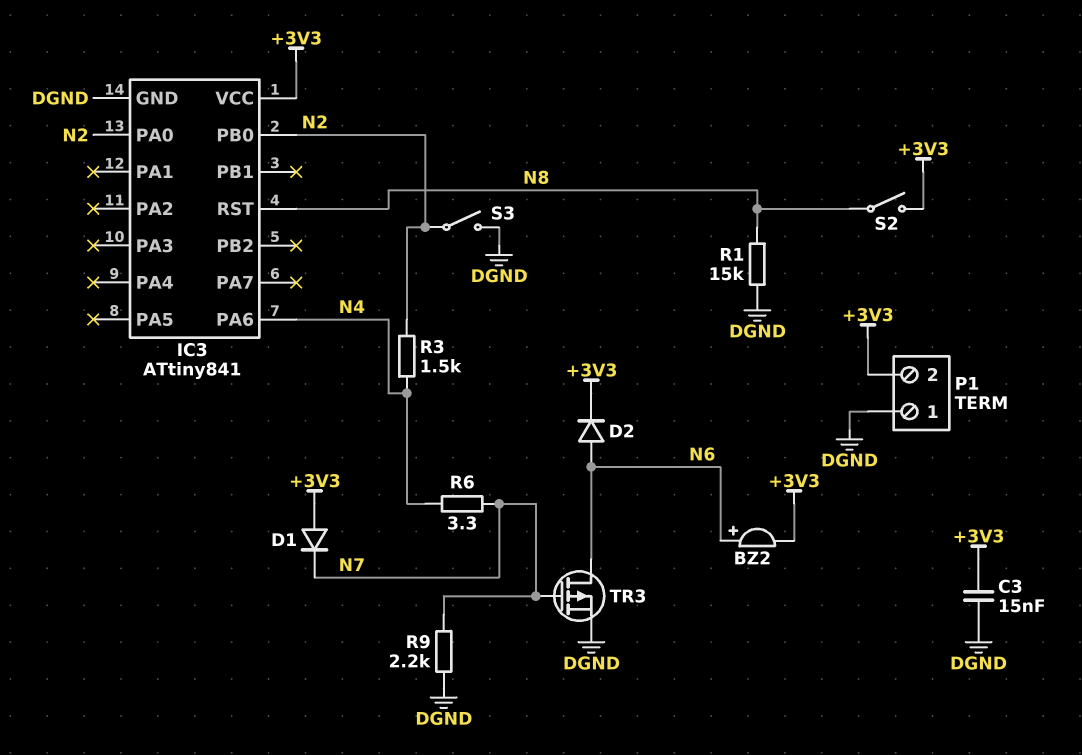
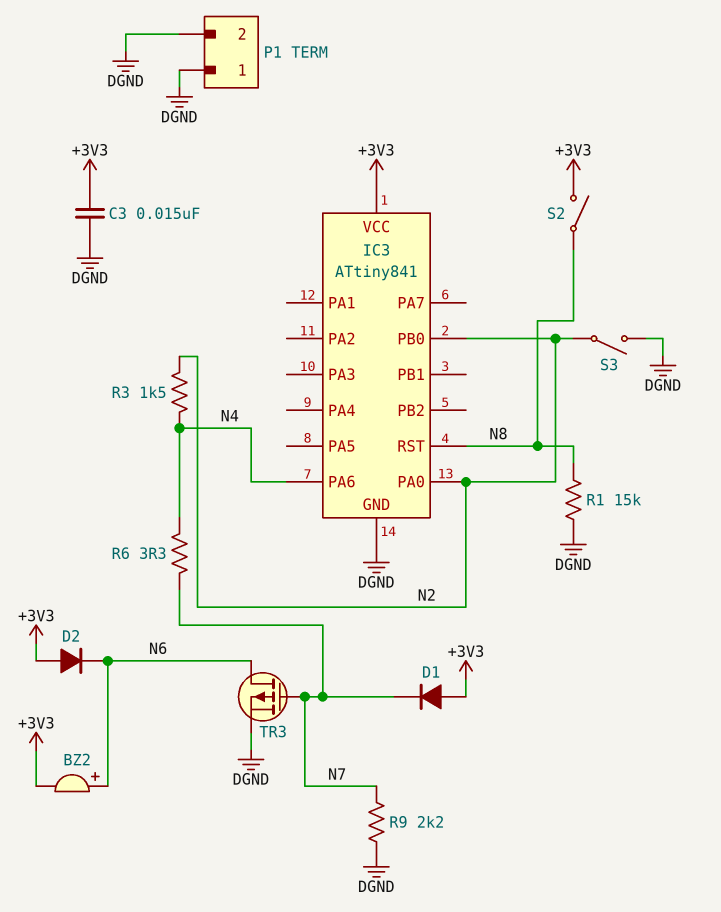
D2: diode (A N6, K +3V3) -> diode (A +3V3, K N6)
P1 pin 2: +3V3 -> DGND

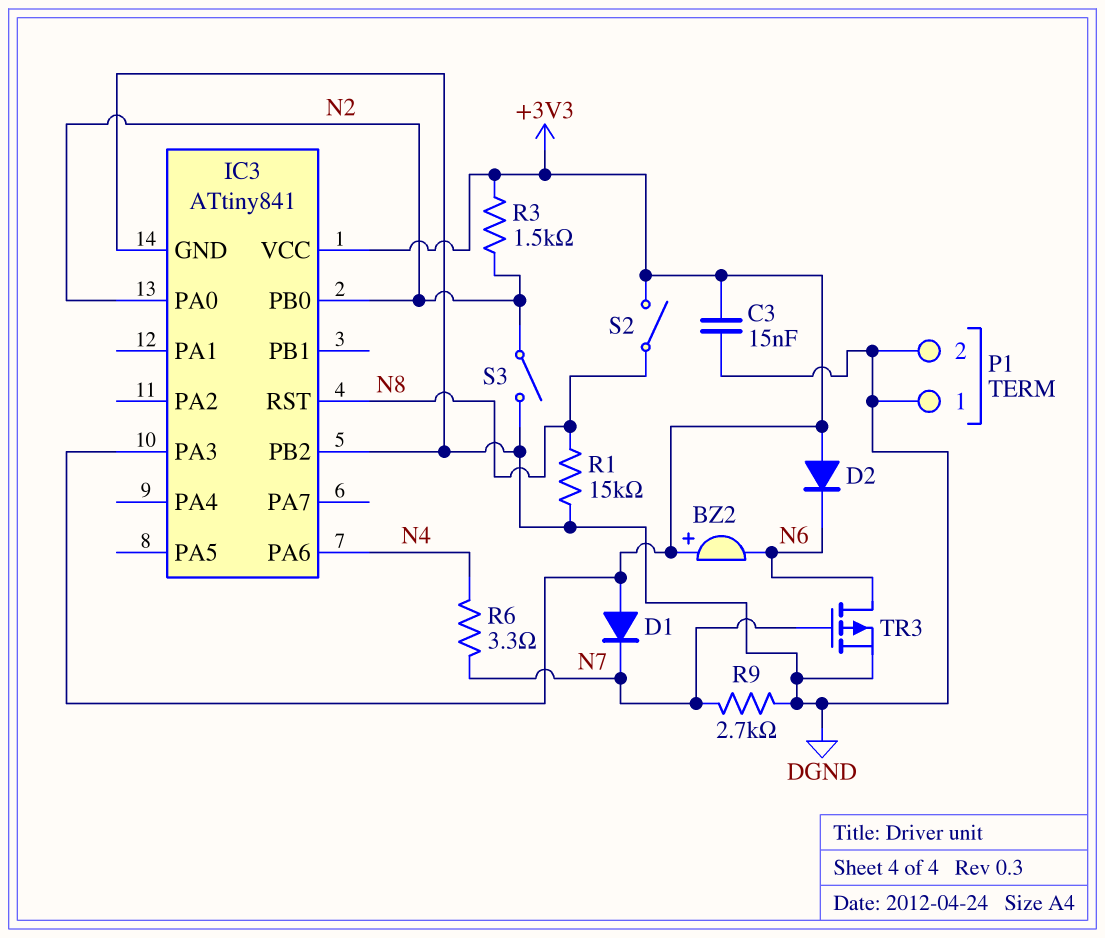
BZ2: buzzer (plus N6, minus +3V3) -> buzzer (plus +3V3, minus N6)
IC3 pin PA3: none -> +3V3
IC3 pin PB2: none -> DGND
R3: 1.5k (N2, N4) -> 1.5k (+3V3, N2)
R9: 2.2k (DGND, N7) -> 2.7k (DGND, N7)

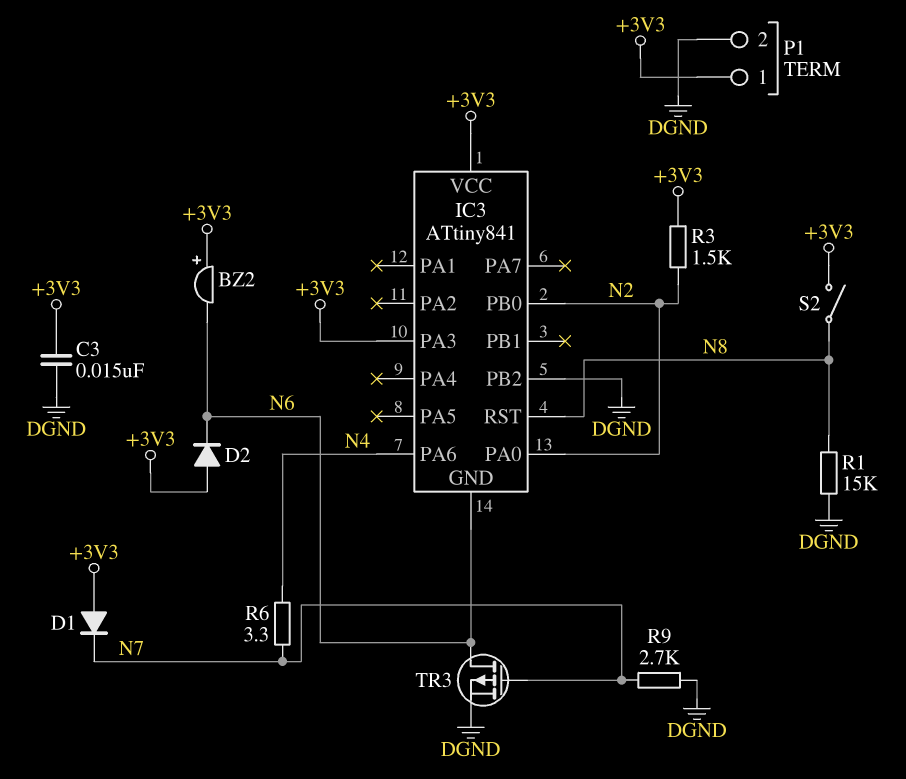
IC3 pin GND: DGND -> N6
P1 pin 1: DGND -> +3V3
S3: switch (DGND, N2) -> none

